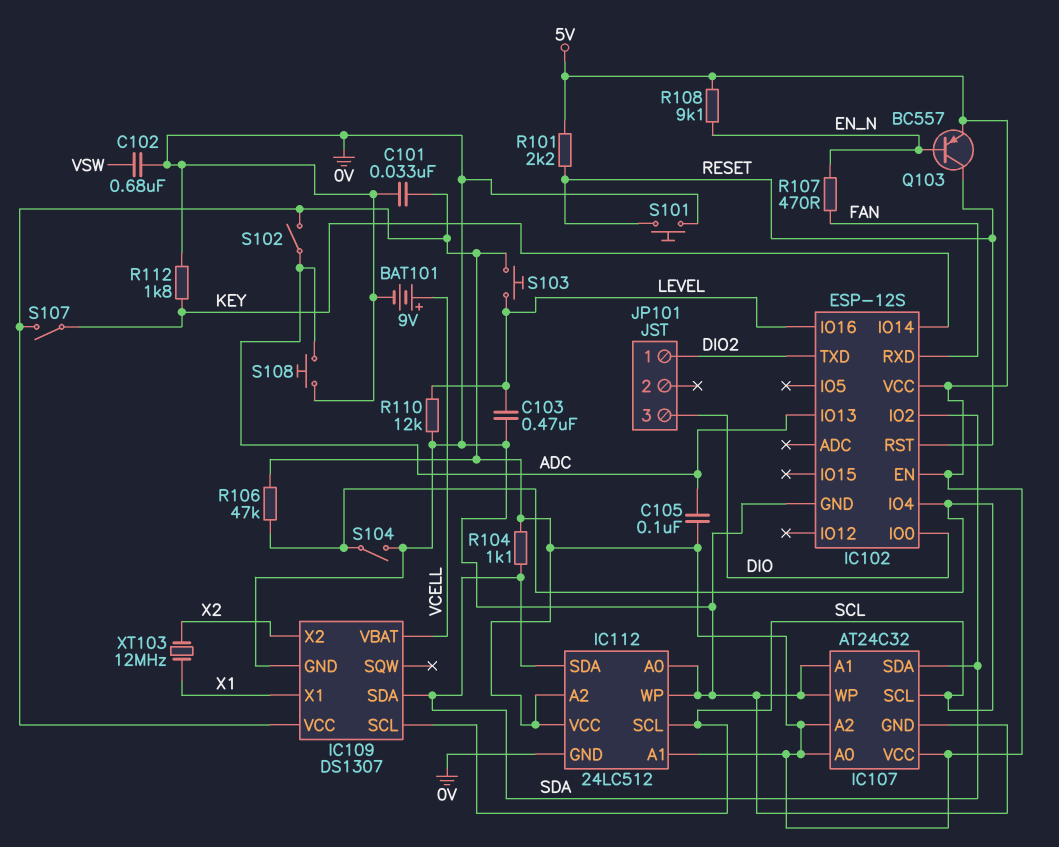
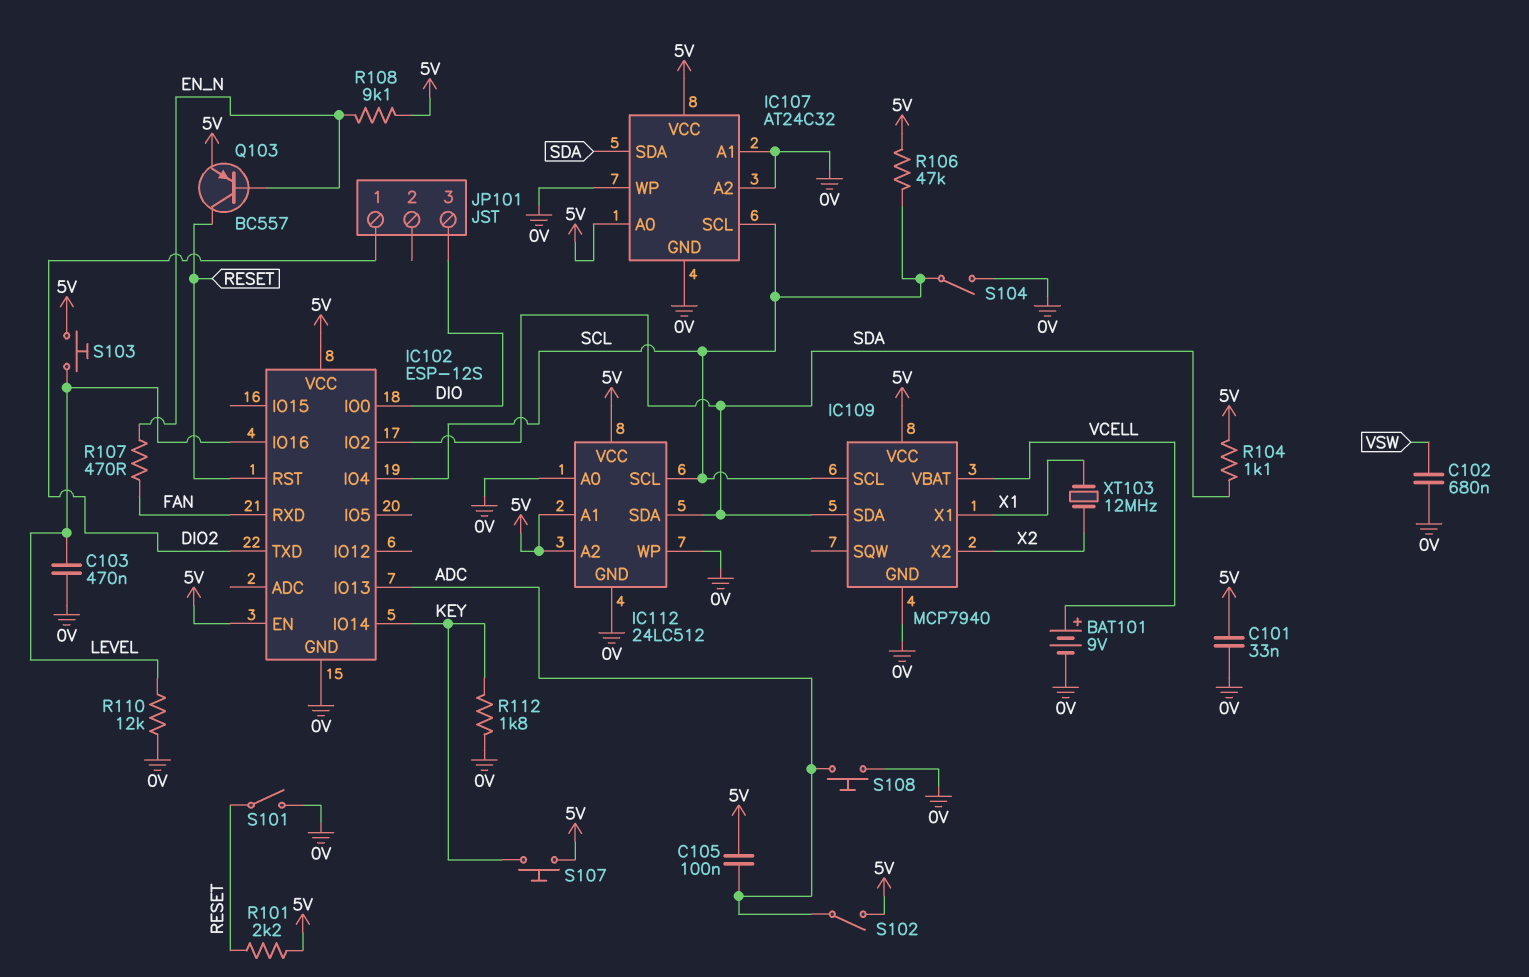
IC107 pin A2: 5V -> 0V
IC109: DS1307 -> MCP7940
S101: button (0V, RESET) -> switch (0V, RESET)
S107: switch (5V, KEY) -> button (5V, KEY)

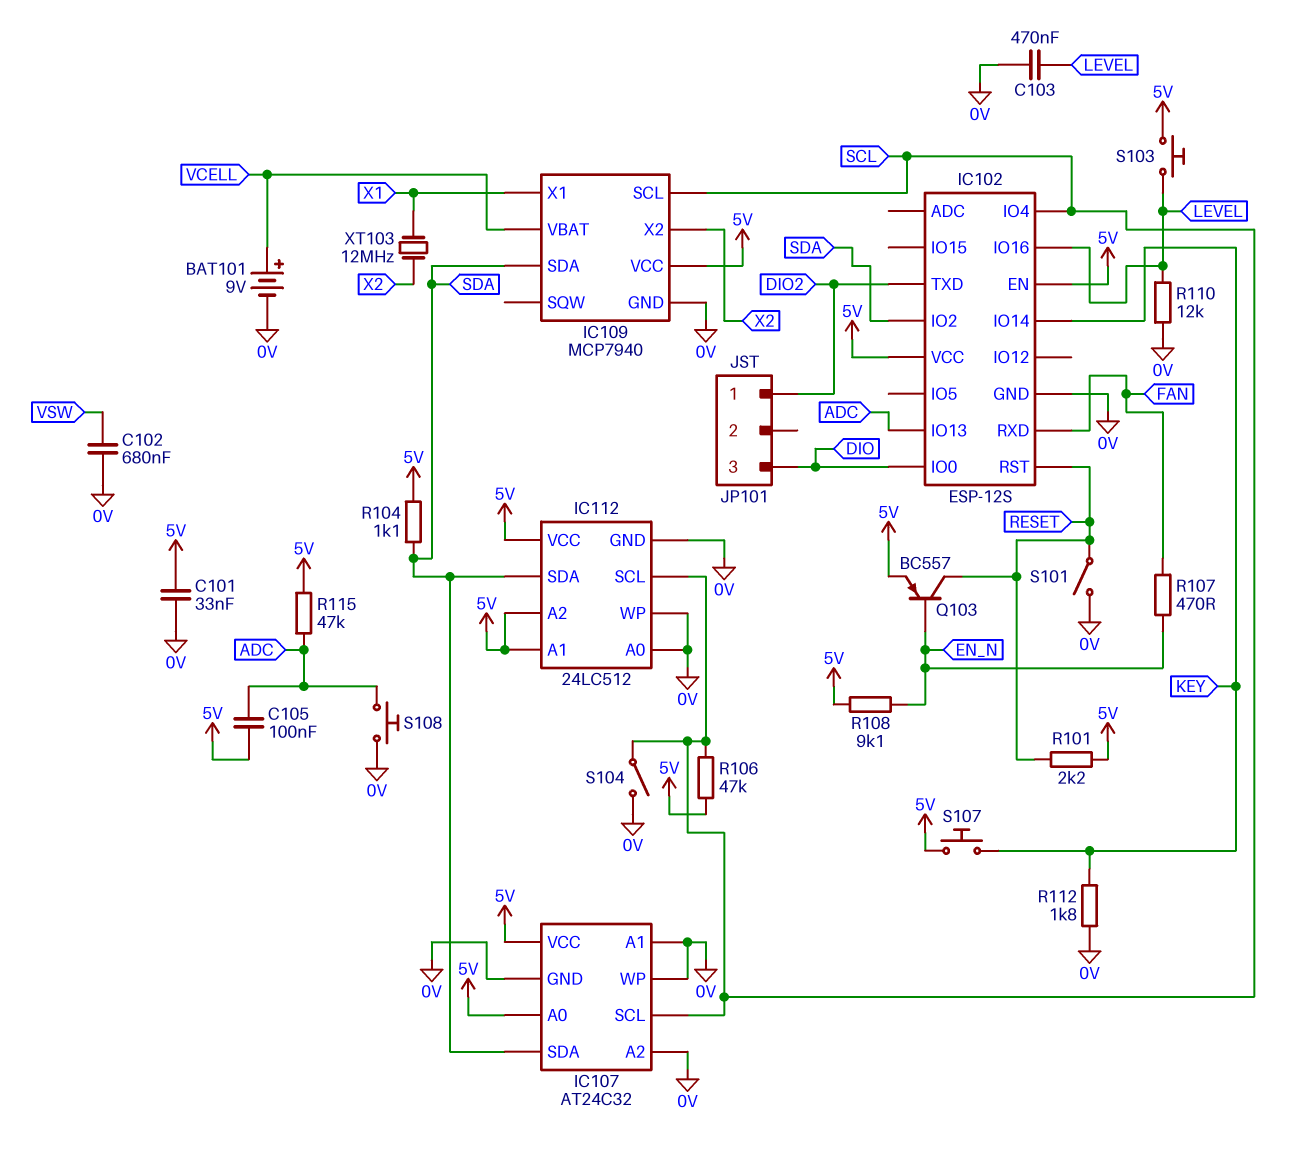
R115: none -> 47k (5V, ADC)
S102: switch (5V, ADC) -> none

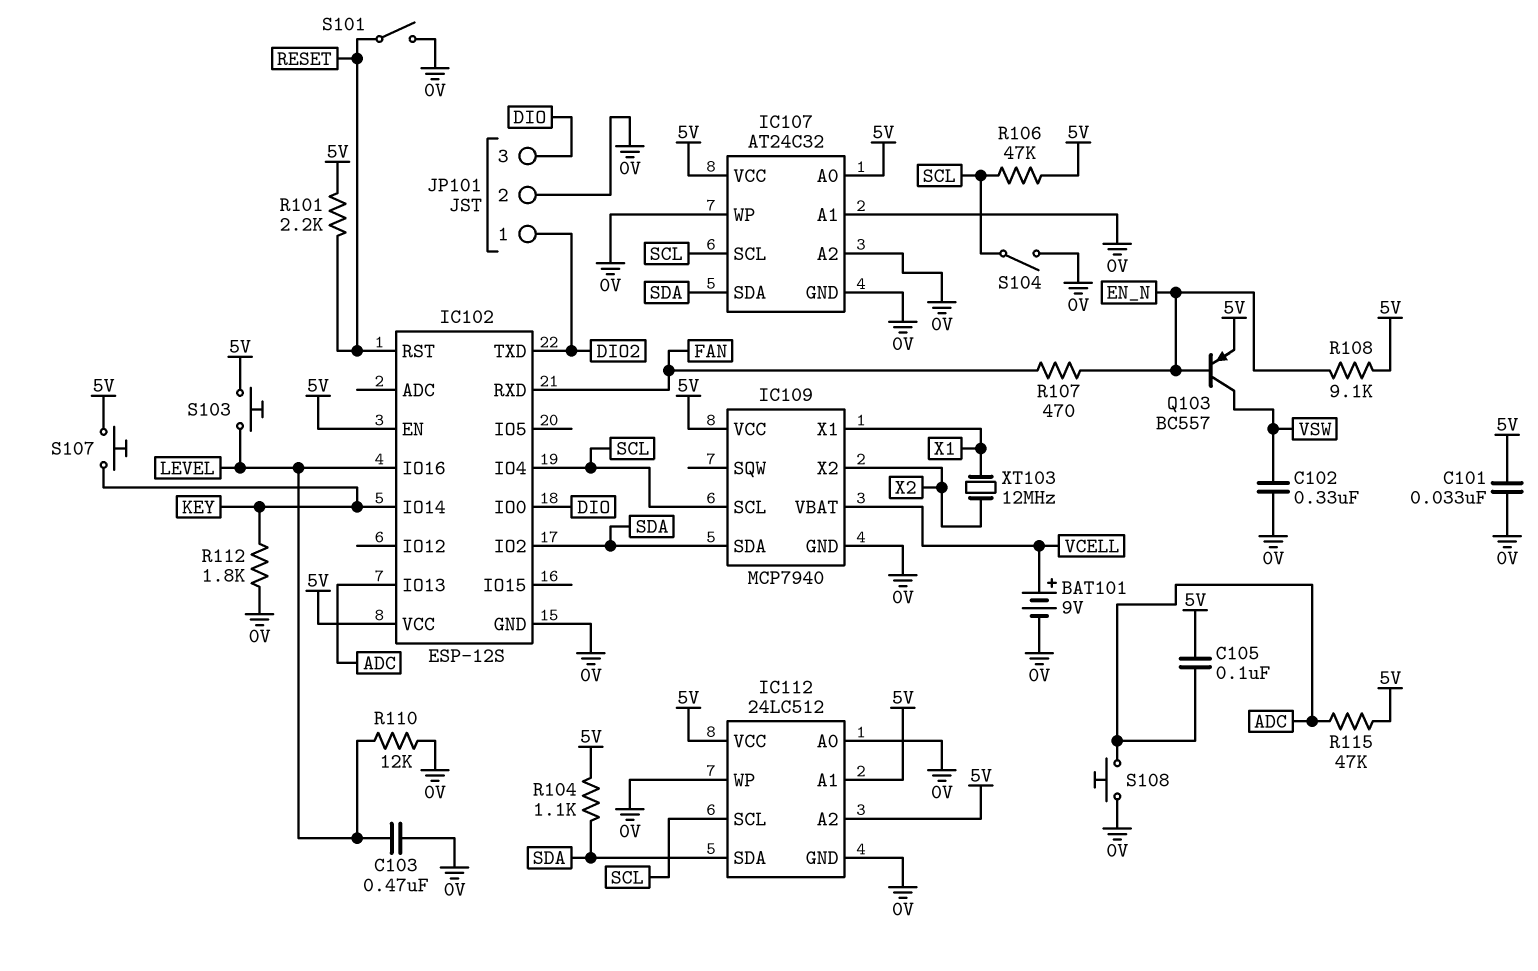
C102: 680nF (0V, VSW) -> 330nF (0V, VSW)
JP101 pin 2: none -> 0V
Q103: PNP BC557 (B EN_N, C RESET, E 5V) -> PNP BC557 (B EN_N, C VSW, E 5V)

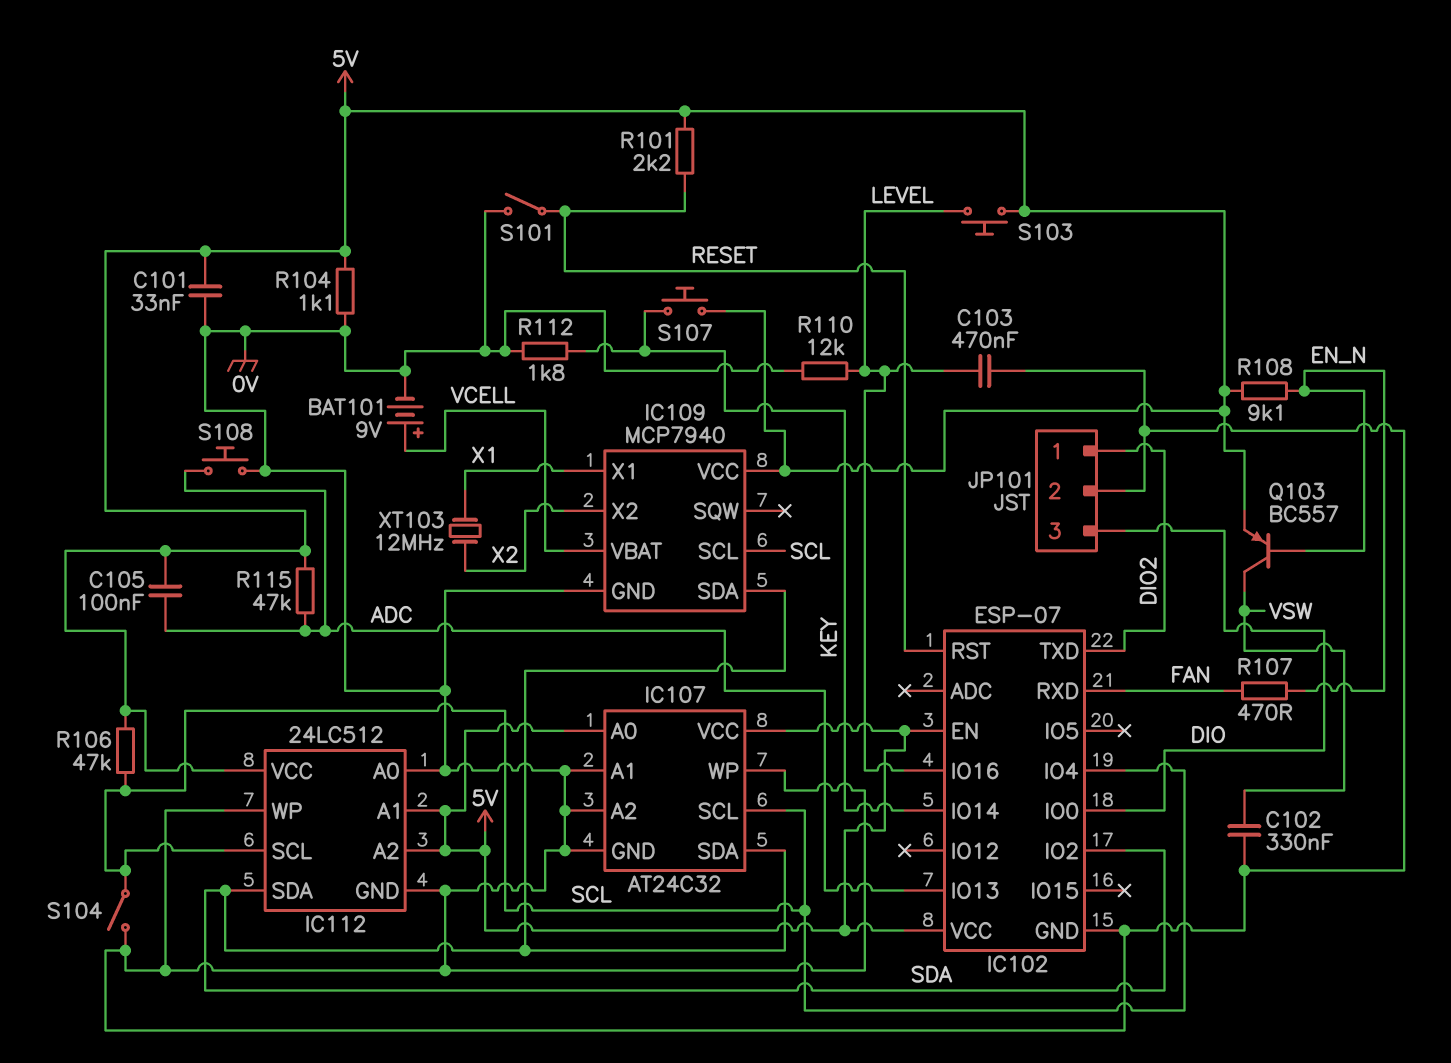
IC102: ESP-12S -> ESP-07
R104: 1.1k (5V, SDA) -> 1.1k (0V, 5V)

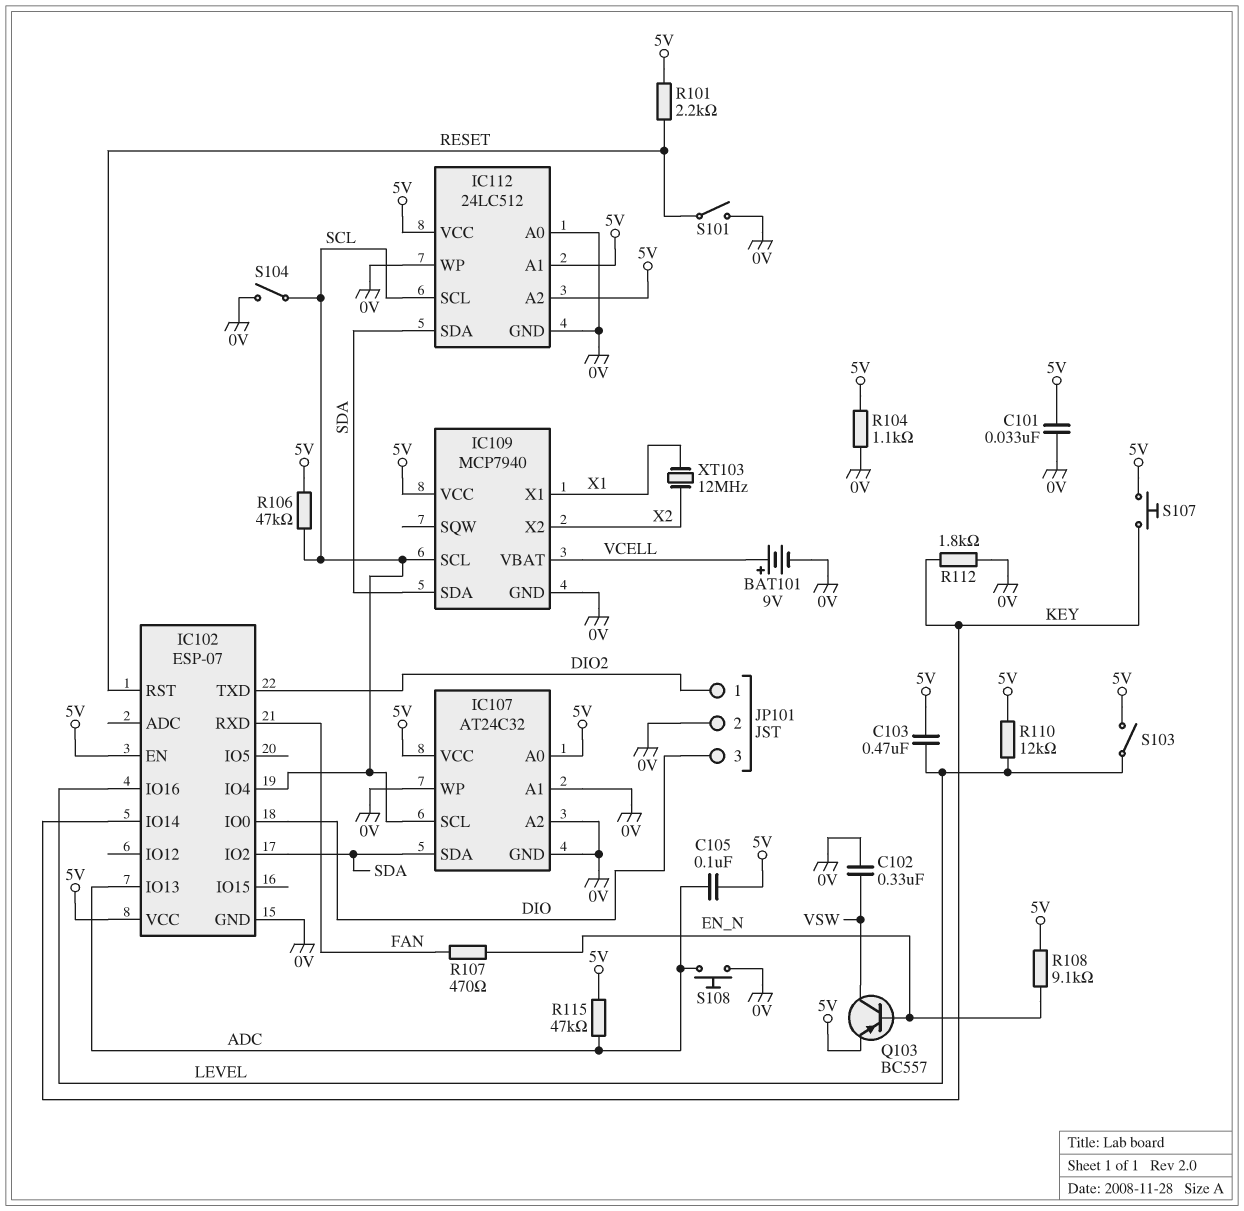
C103: 470nF (0V, LEVEL) -> 470nF (5V, LEVEL)
R110: 12k (0V, LEVEL) -> 12k (5V, LEVEL)
S103: button (5V, LEVEL) -> switch (5V, LEVEL)

